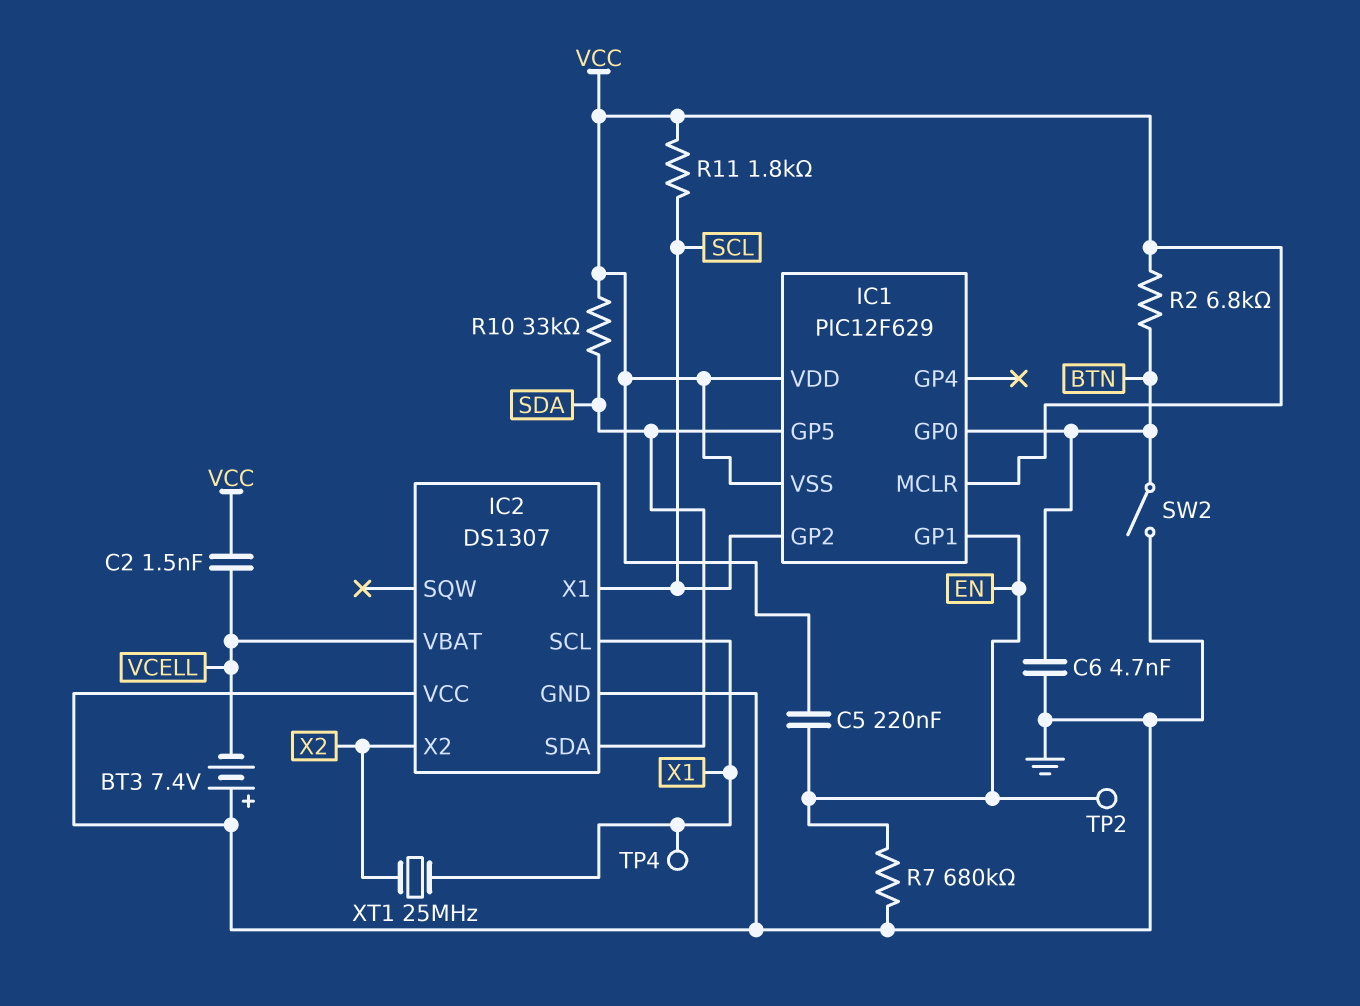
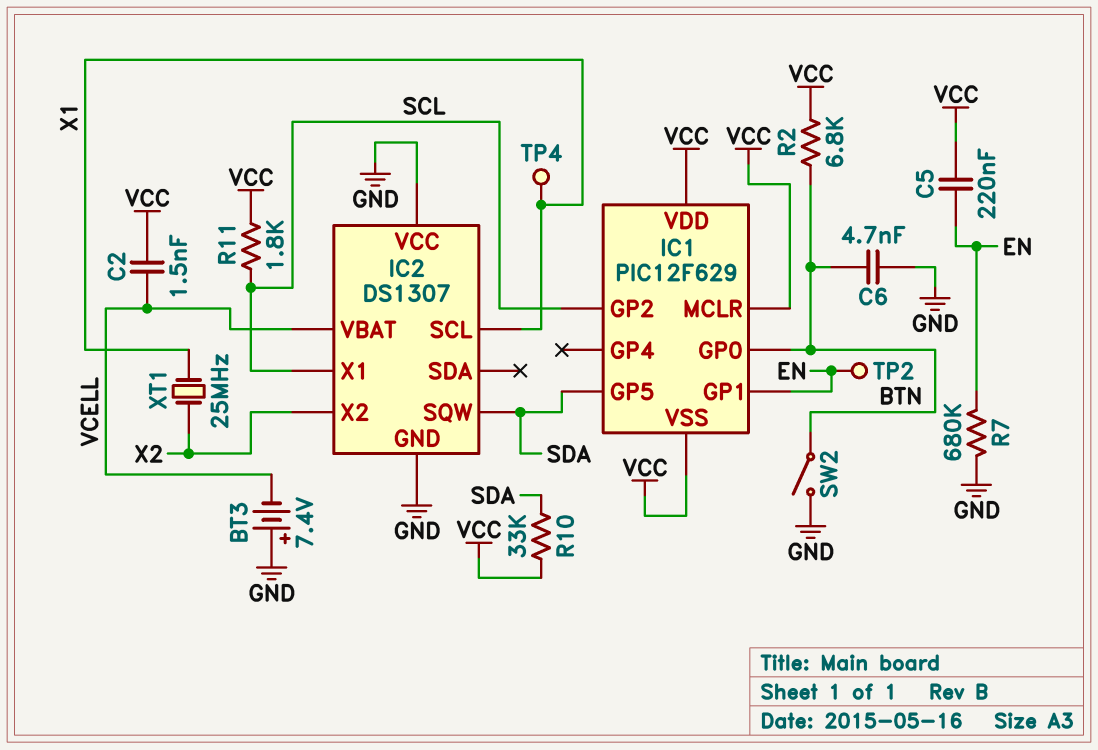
IC2 pin SDA: SDA -> none
IC2 pin SQW: none -> SDA

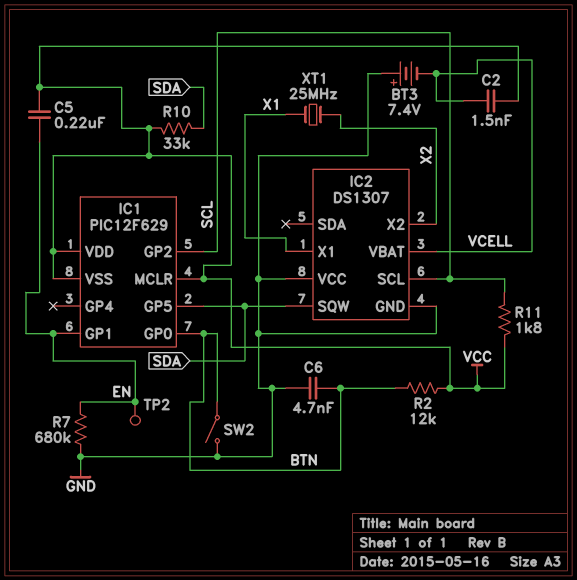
IC2 pin SCL: X1 -> SCL
IC2 pin X1: SCL -> X1
R2: 6.8k (BTN, VCC) -> 12k (BTN, VCC)
TP4: test point (X1) -> none

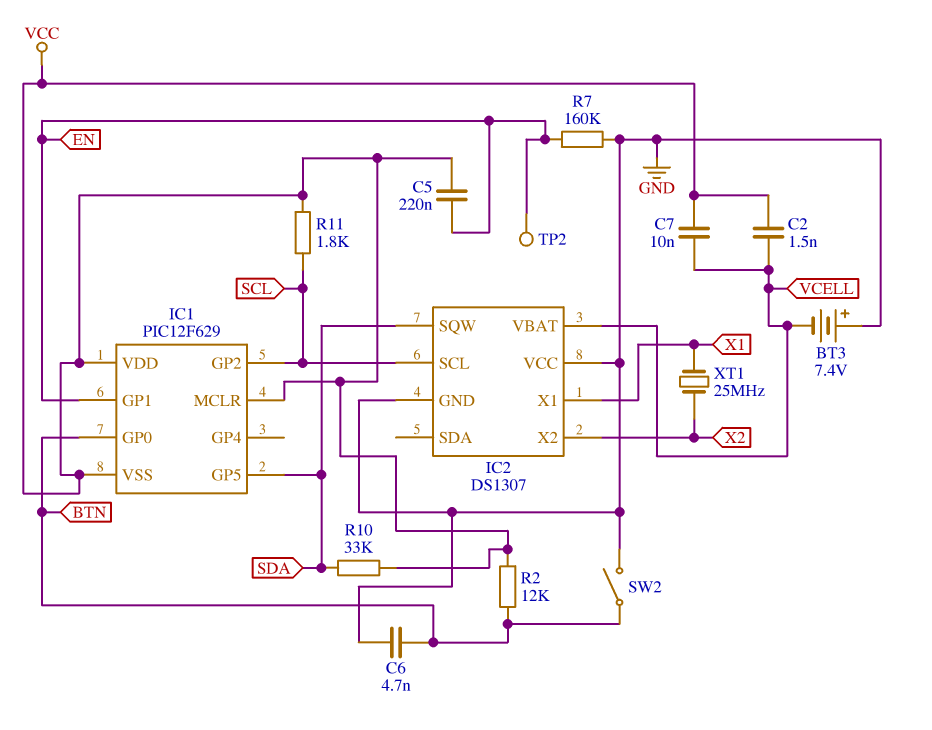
C7: none -> 10nF (VCC, VCELL)
R7: 680k (EN, GND) -> 160k (EN, GND)

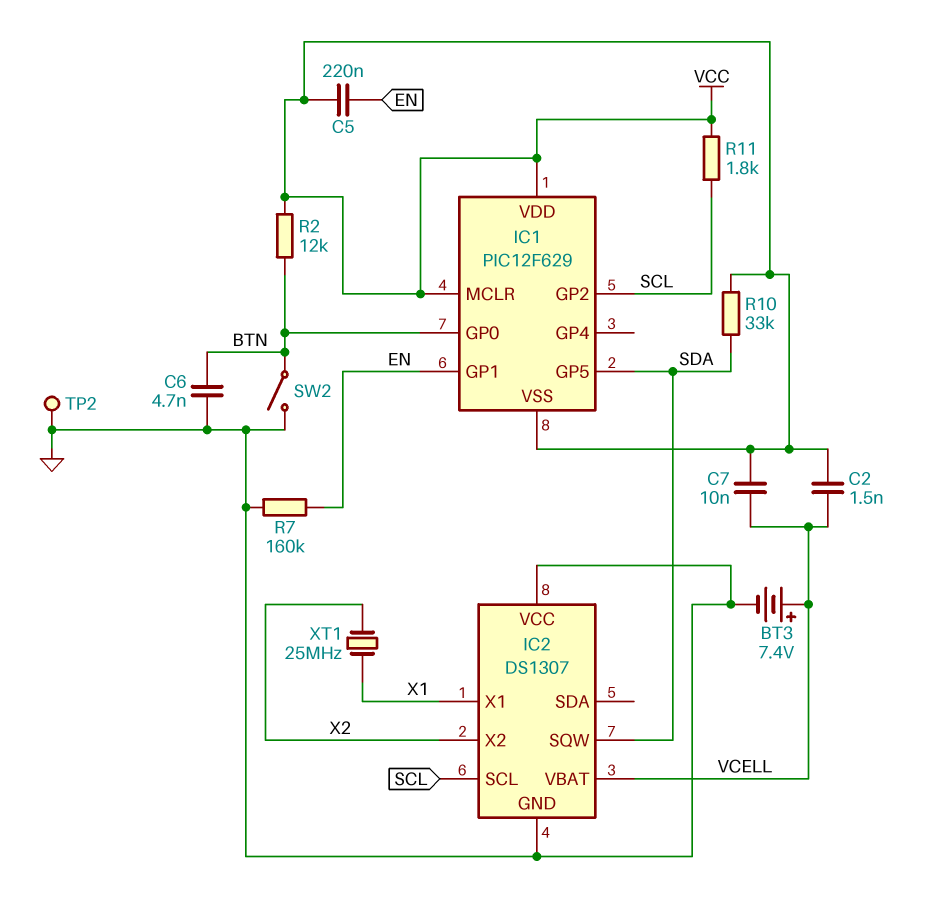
BT3: 7.4V (plus GND, minus VCELL) -> 7.4V (plus VCELL, minus GND)
TP2: test point (EN) -> test point (GND)

